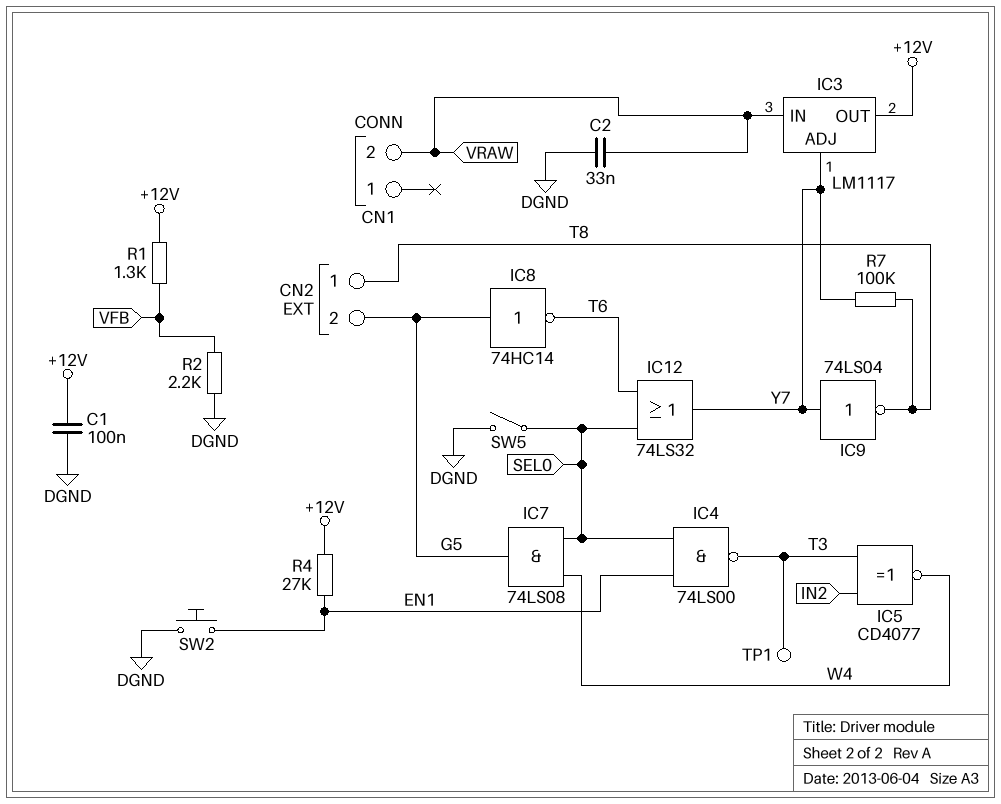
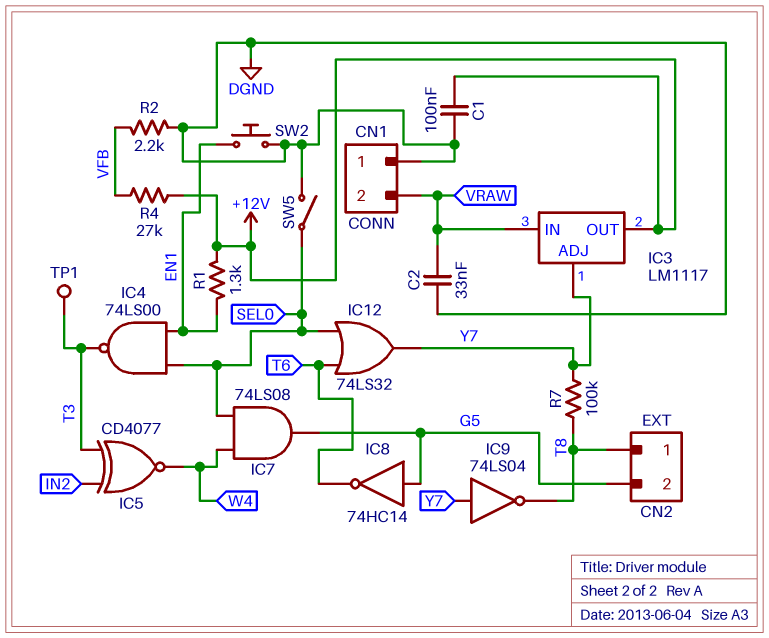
CN1 pin 1: none -> DGND
R1: 1.3k (+12V, VFB) -> 1.3k (+12V, EN1)
R4: 27k (+12V, EN1) -> 27k (+12V, VFB)

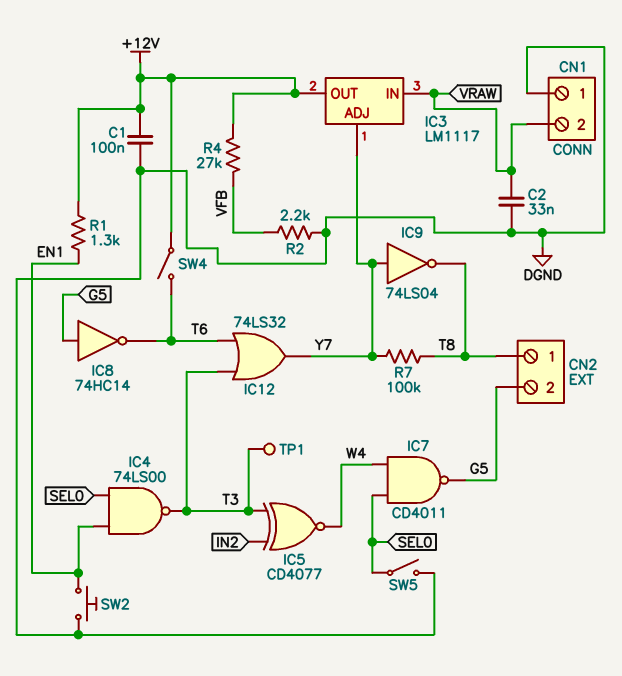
IC7: AND 74LS08 (in SEL0, in W4, out G5) -> NAND CD4011 (in SEL0, in W4, out G5)
IC12: OR 74LS32 (in SEL0, in T6, out Y7) -> OR 74LS32 (in T3, in T6, out Y7)
SW4: none -> switch (+12V, T6)

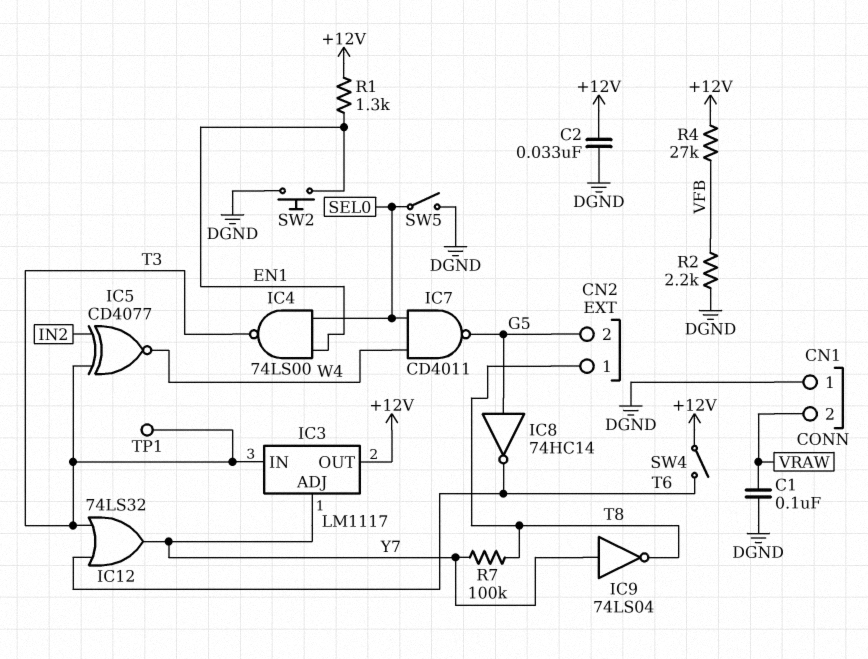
C1: 100nF (+12V, DGND) -> 100nF (DGND, VRAW)
C2: 33nF (DGND, VRAW) -> 33nF (+12V, DGND)
IC3 pin IN: VRAW -> T3

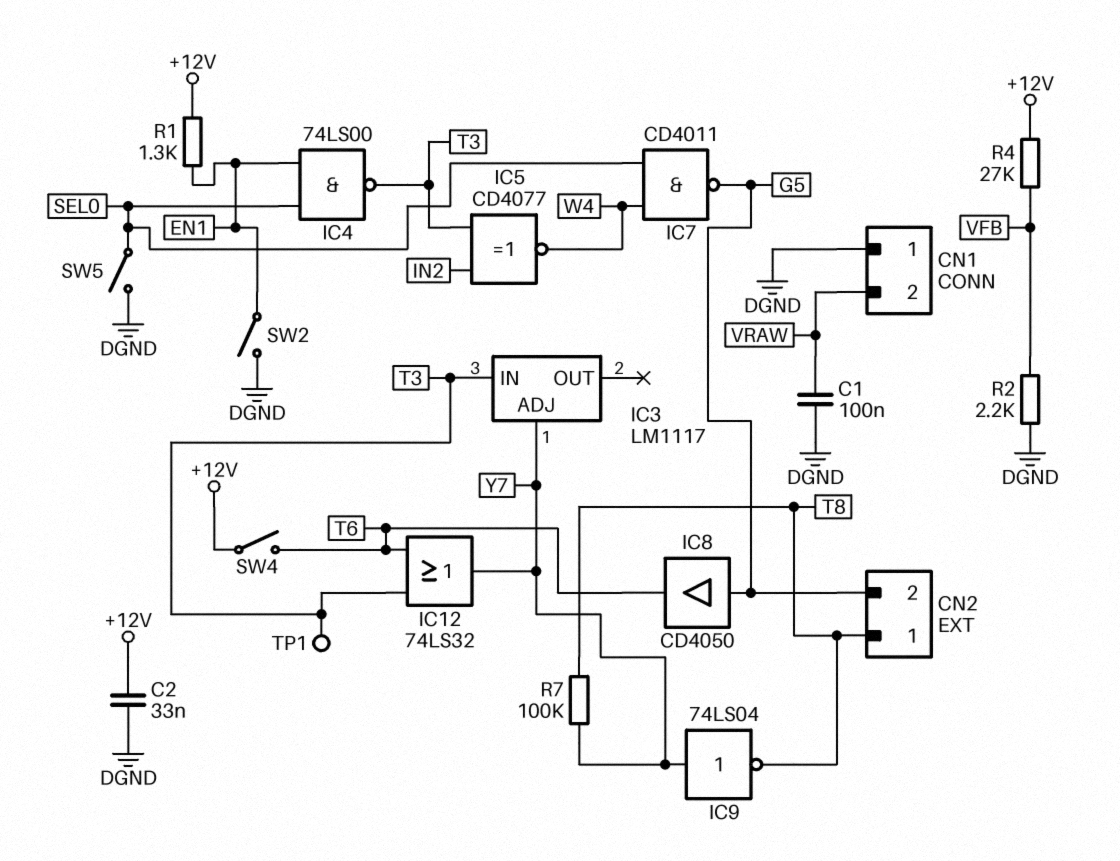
IC3 pin OUT: +12V -> none
IC8: NOT 74HC14 (in G5, out T6) -> buffer CD4050 (in G5, out T6)
SW2: button (DGND, EN1) -> switch (DGND, EN1)

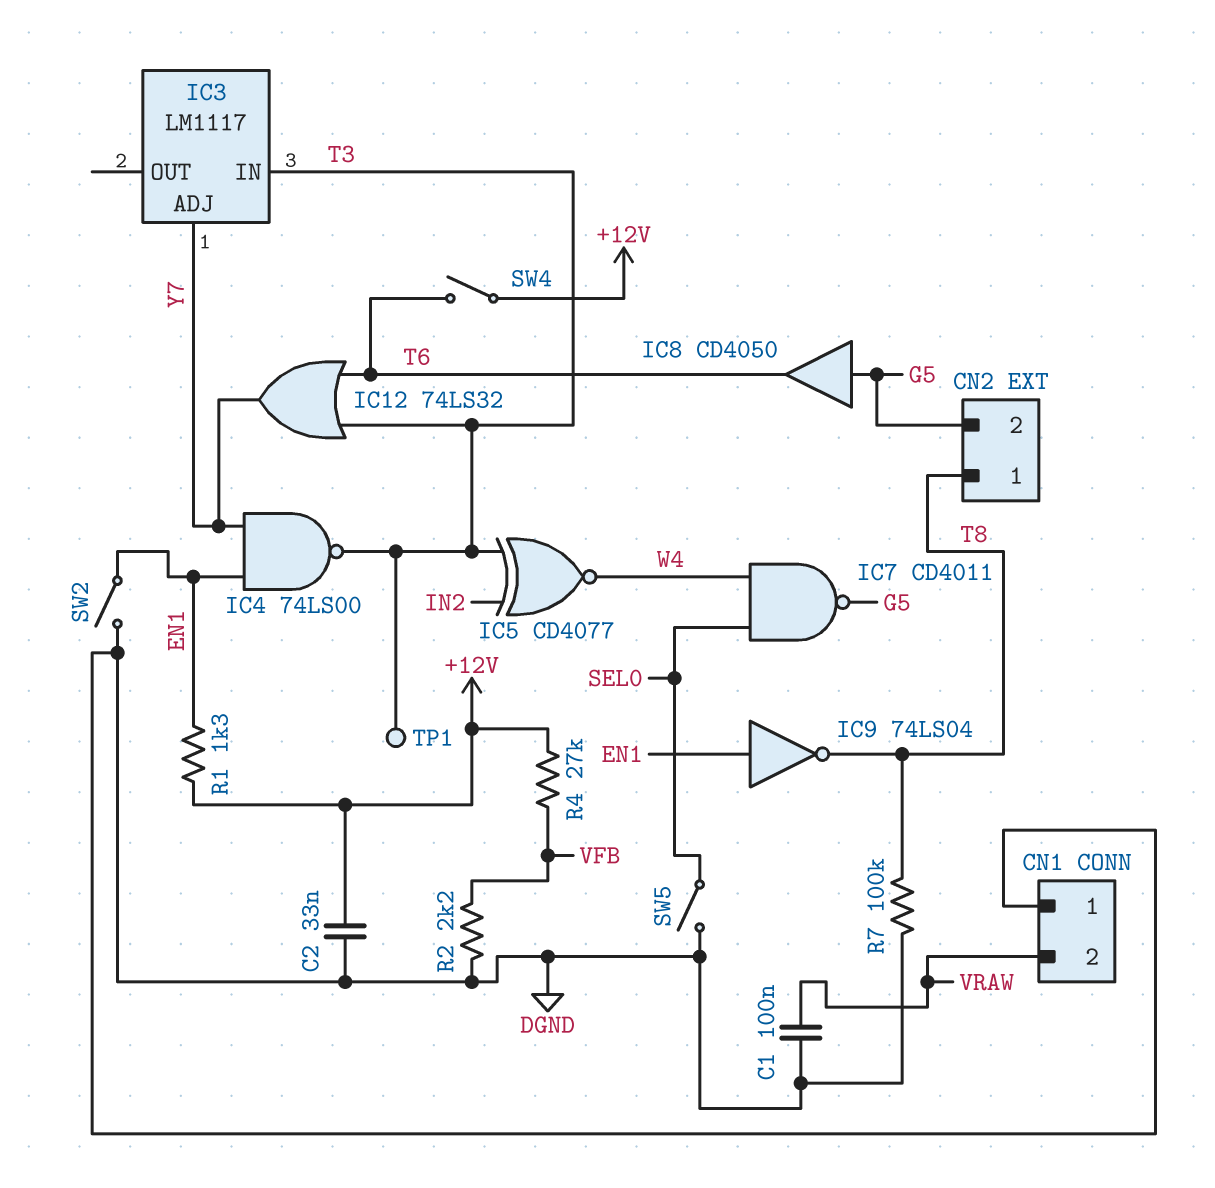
IC4: NAND 74LS00 (in EN1, in SEL0, out T3) -> NAND 74LS00 (in EN1, in Y7, out T3)
IC9: NOT 74LS04 (in Y7, out T8) -> NOT 74LS04 (in EN1, out T8)
R7: 100k (T8, Y7) -> 100k (DGND, T8)

